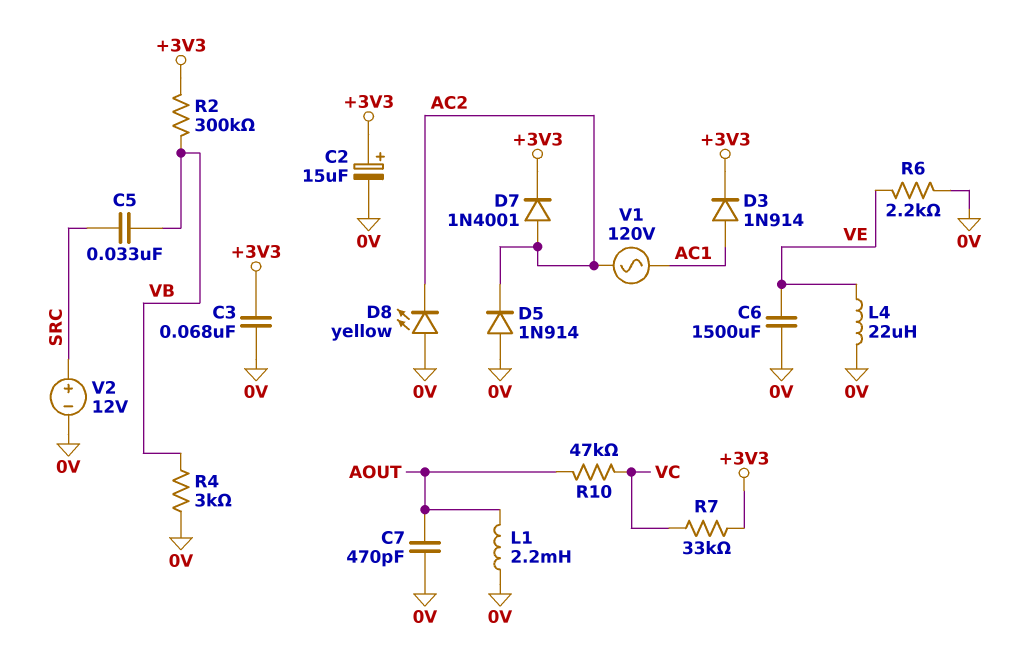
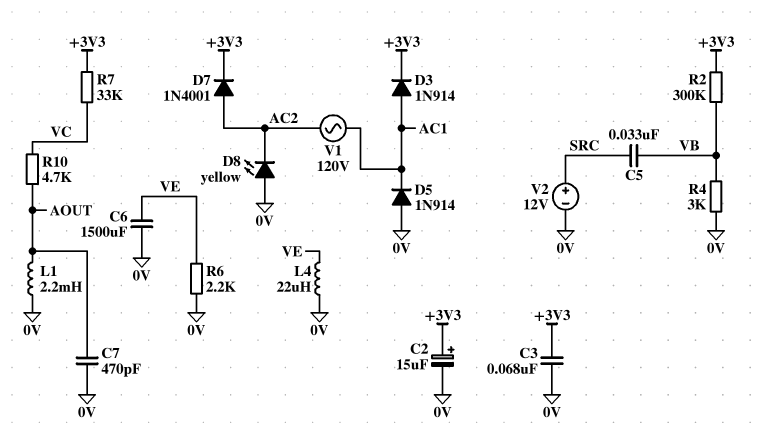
D5: diode 1N914 (A 0V, K AC2) -> diode 1N914 (A 0V, K AC1)
R10: 47k (AOUT, VC) -> 4.7k (AOUT, VC)

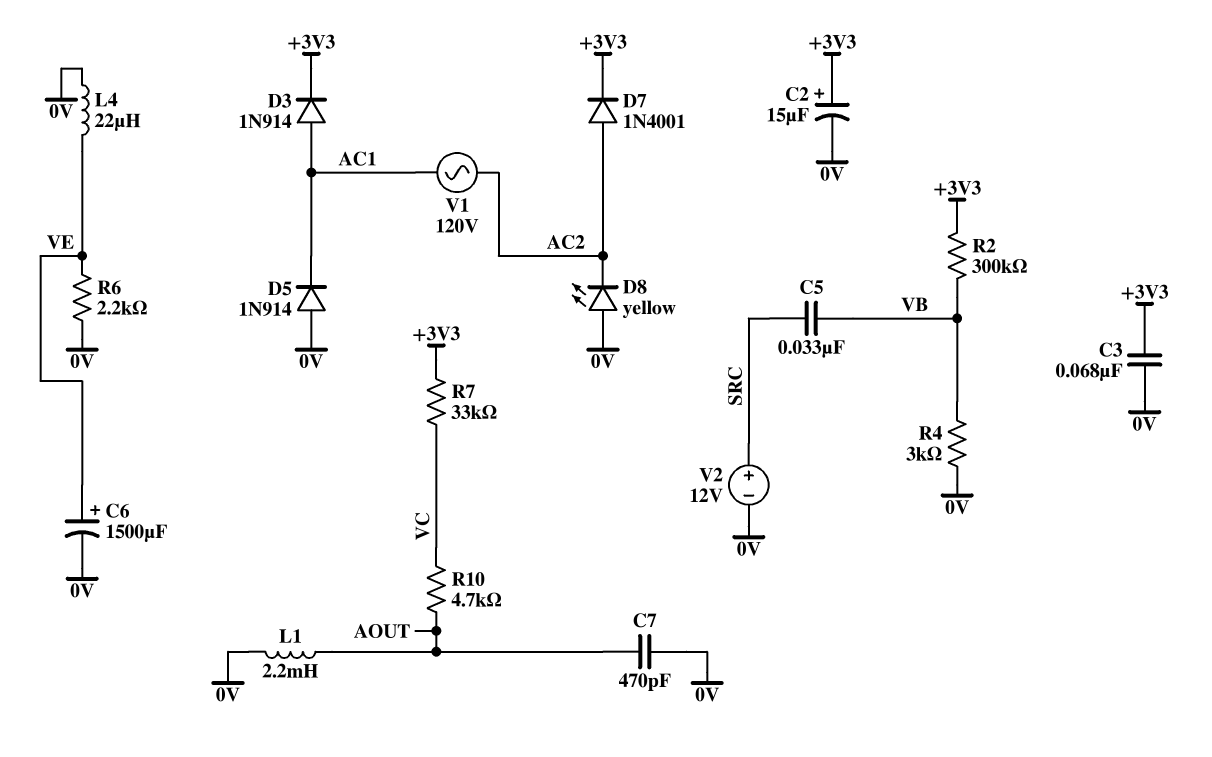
C6: 1500uF (0V, VE) -> 1500uF (plus VE, minus 0V)

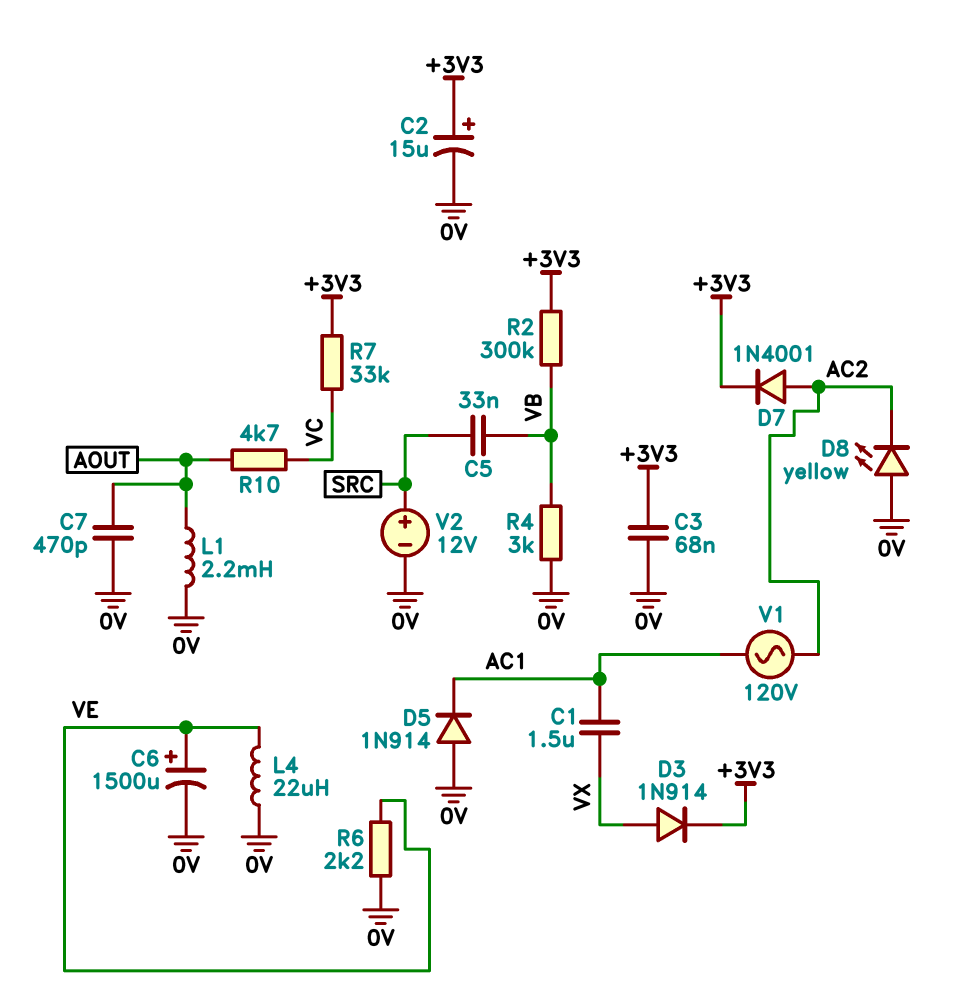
C1: none -> 1.5uF (AC1, VX)
D3: diode 1N914 (A AC1, K +3V3) -> diode 1N914 (A VX, K +3V3)

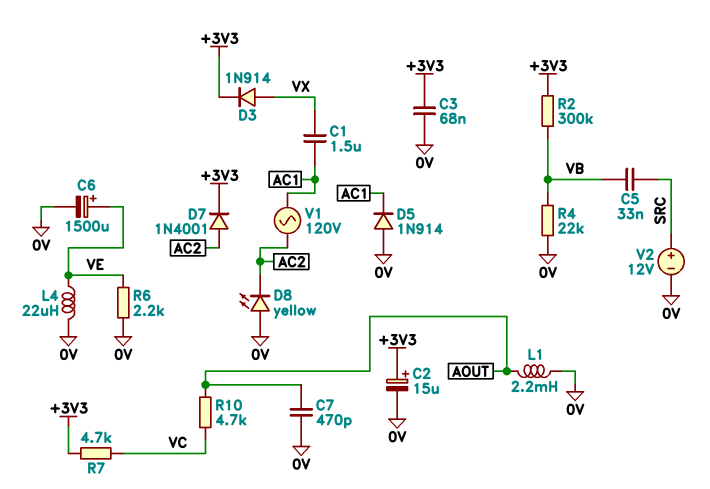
R4: 3k (0V, VB) -> 22k (0V, VB)
R7: 33k (+3V3, VC) -> 4.7k (+3V3, VC)

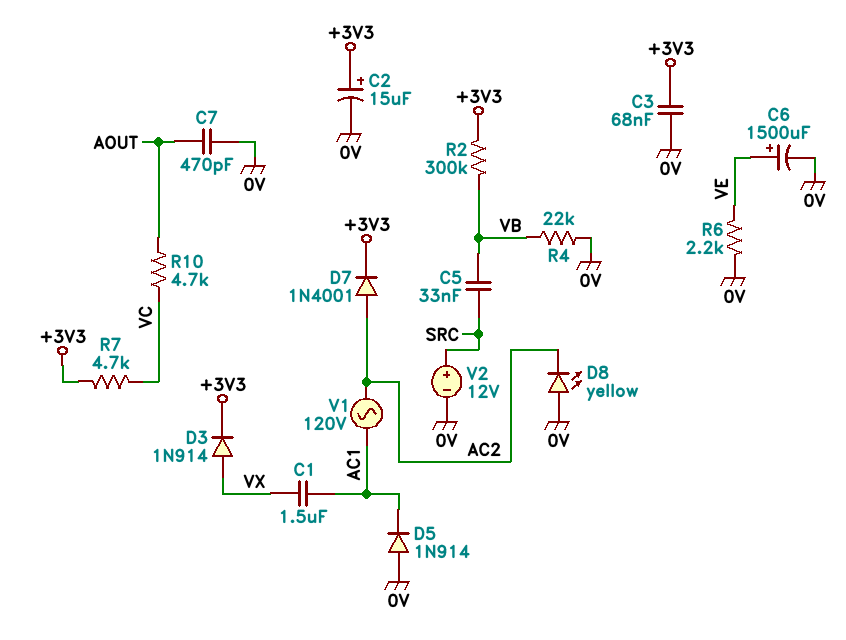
L1: 2.2mH (0V, AOUT) -> none
L4: 22uH (0V, VE) -> none

